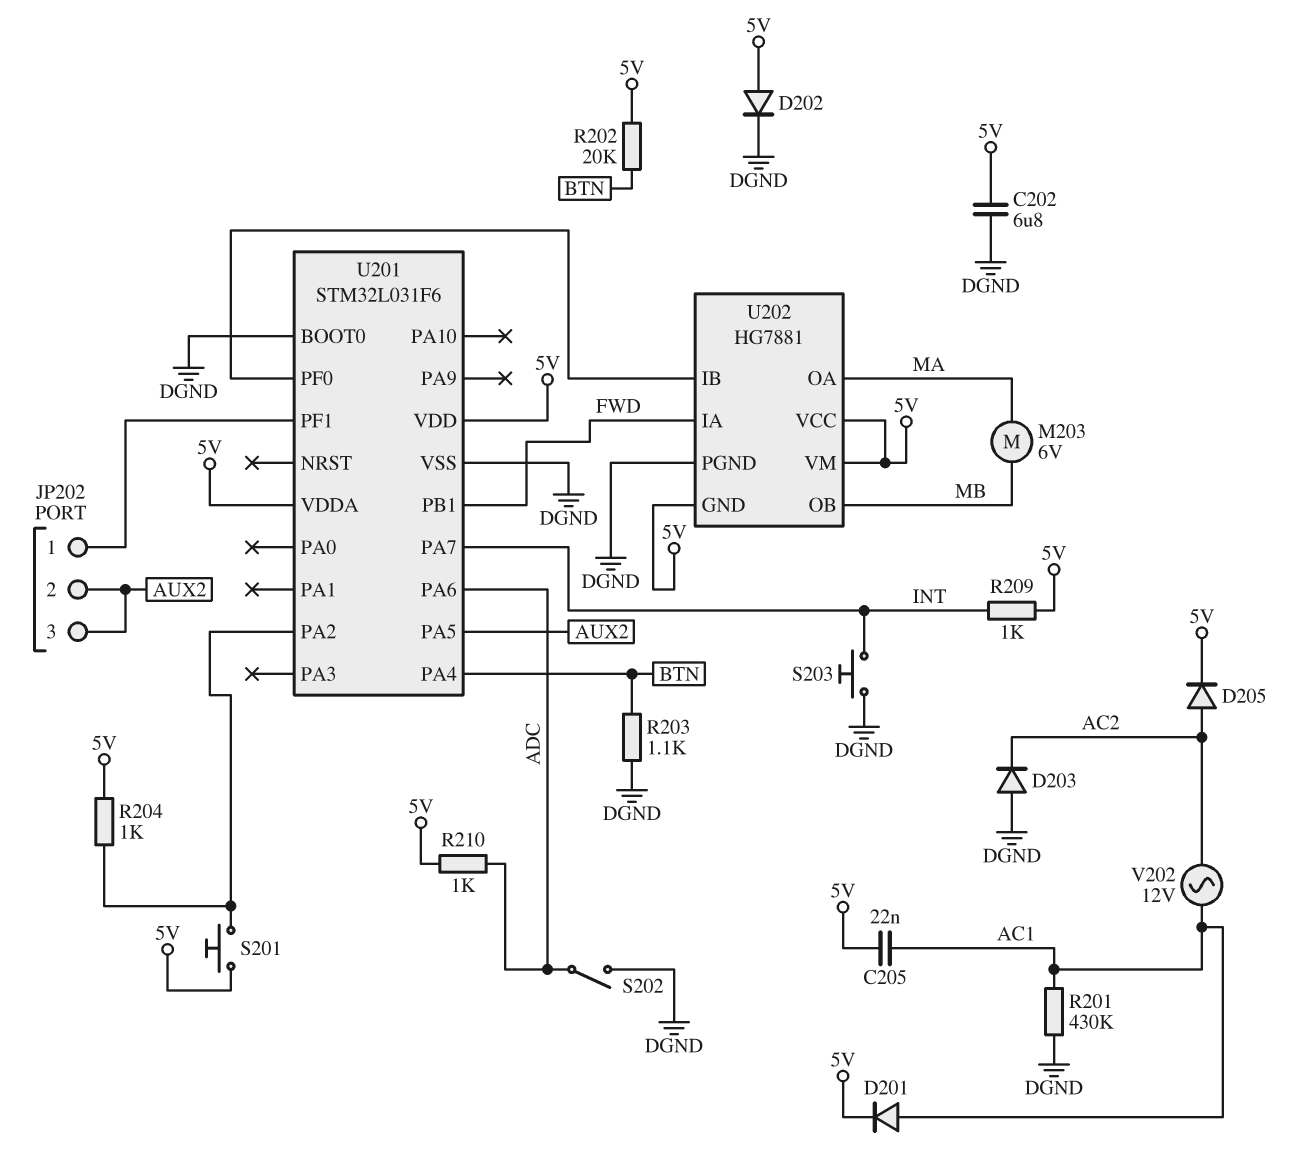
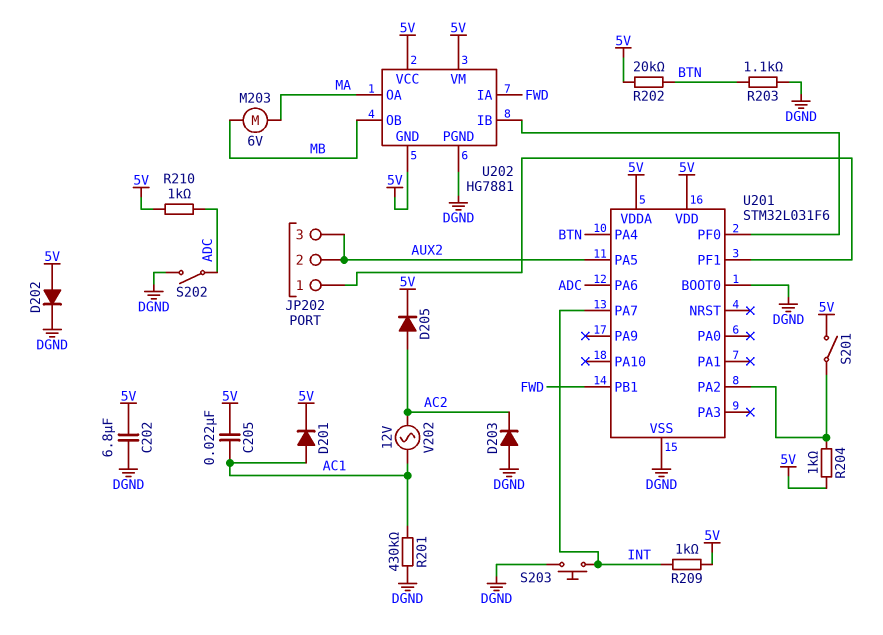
S201: button (5V, U201/PA2) -> switch (5V, U201/PA2)

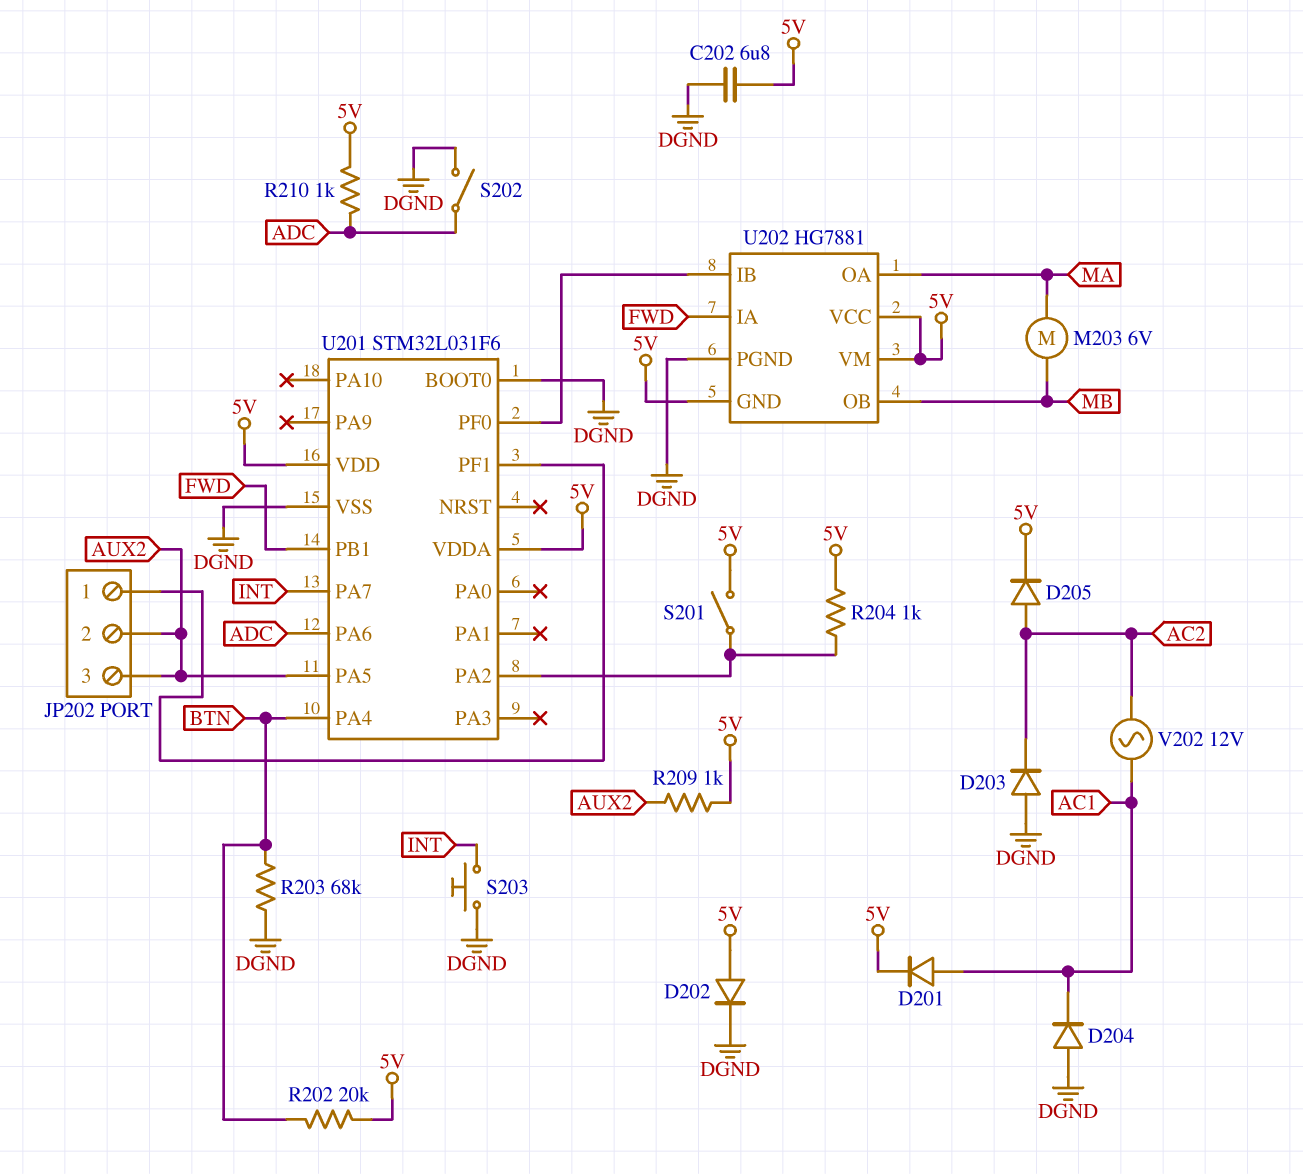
C205: 22nF (5V, AC1) -> none
D204: none -> diode (A DGND, K AC1)
R201: 430k (AC1, DGND) -> none
R203: 1.1k (BTN, DGND) -> 68k (BTN, DGND)
R209: 1k (5V, INT) -> 1k (5V, AUX2)

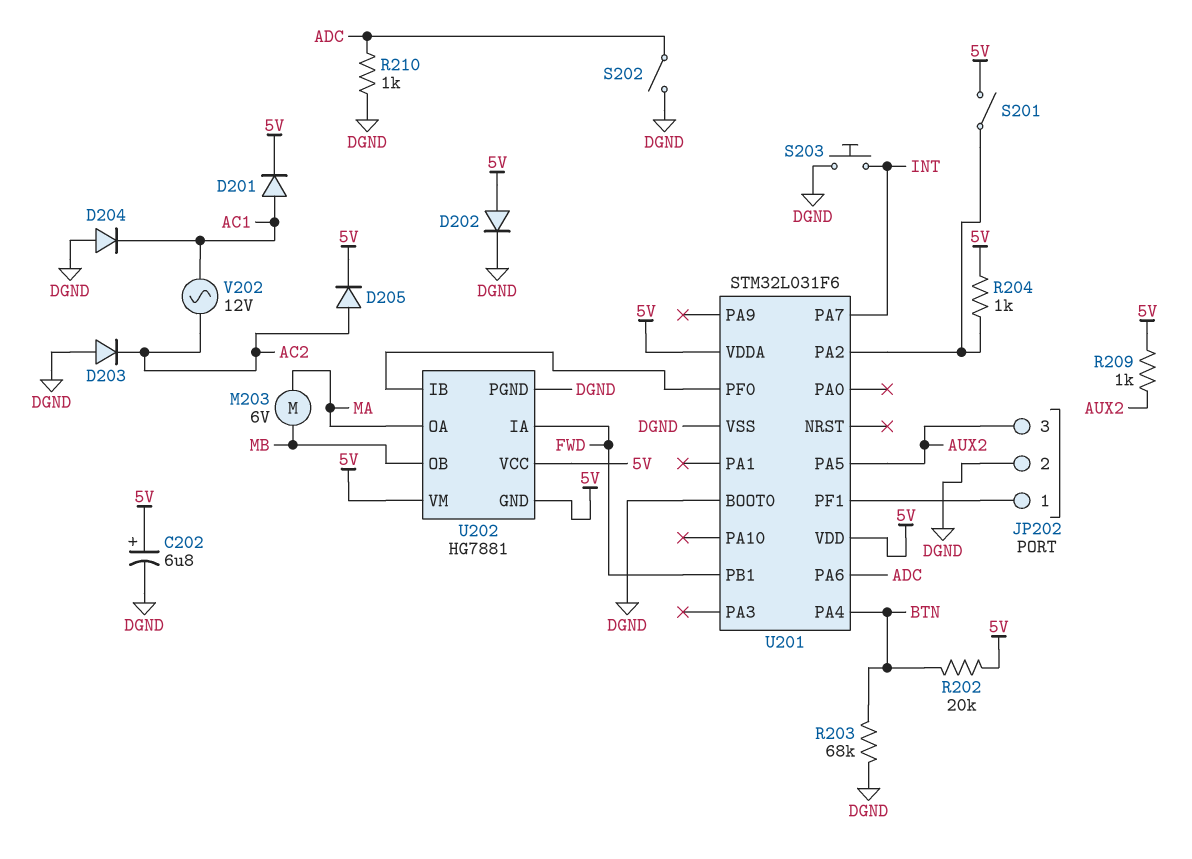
C202: 6.8uF (5V, DGND) -> 6.8uF (plus 5V, minus DGND)
JP202 pin 2: AUX2 -> DGND
R210: 1k (5V, ADC) -> 1k (ADC, DGND)

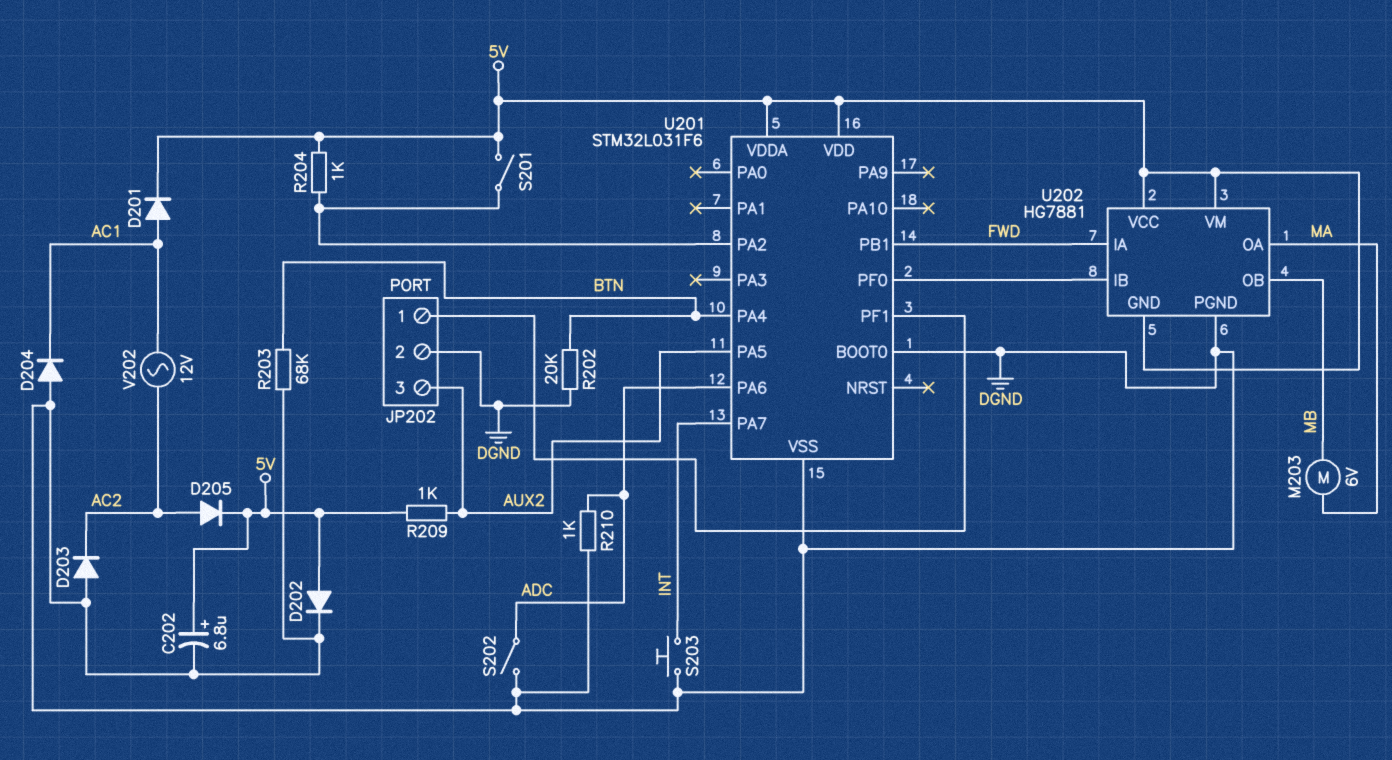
R202: 20k (5V, BTN) -> 20k (BTN, DGND)

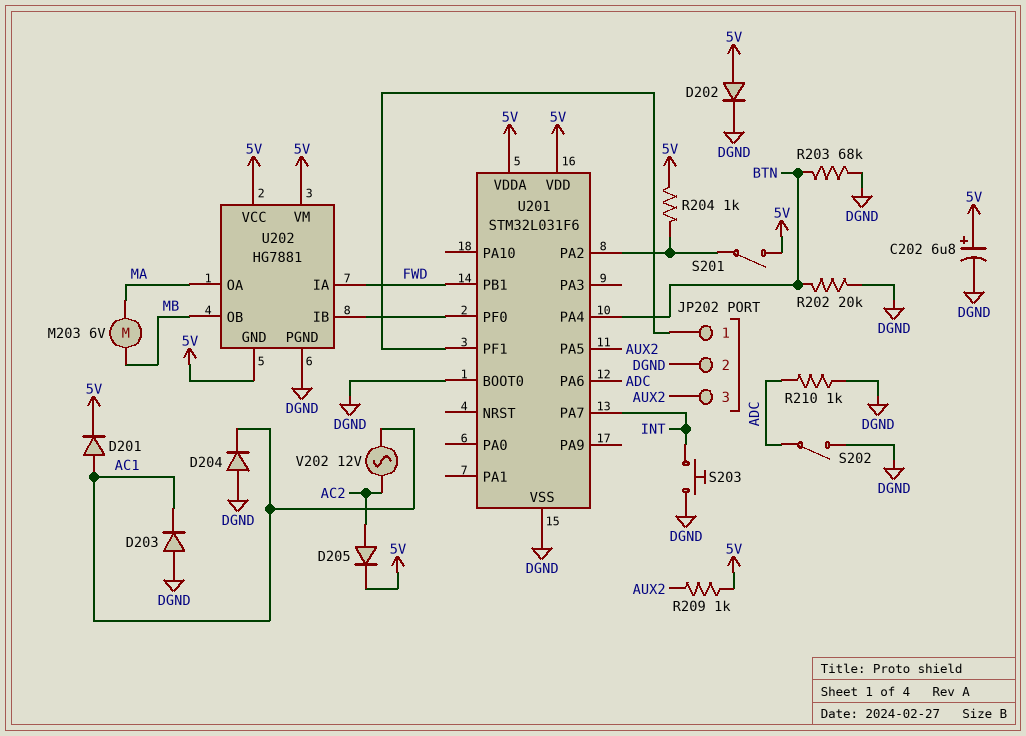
D203: diode (A DGND, K AC2) -> diode (A DGND, K AC1)

